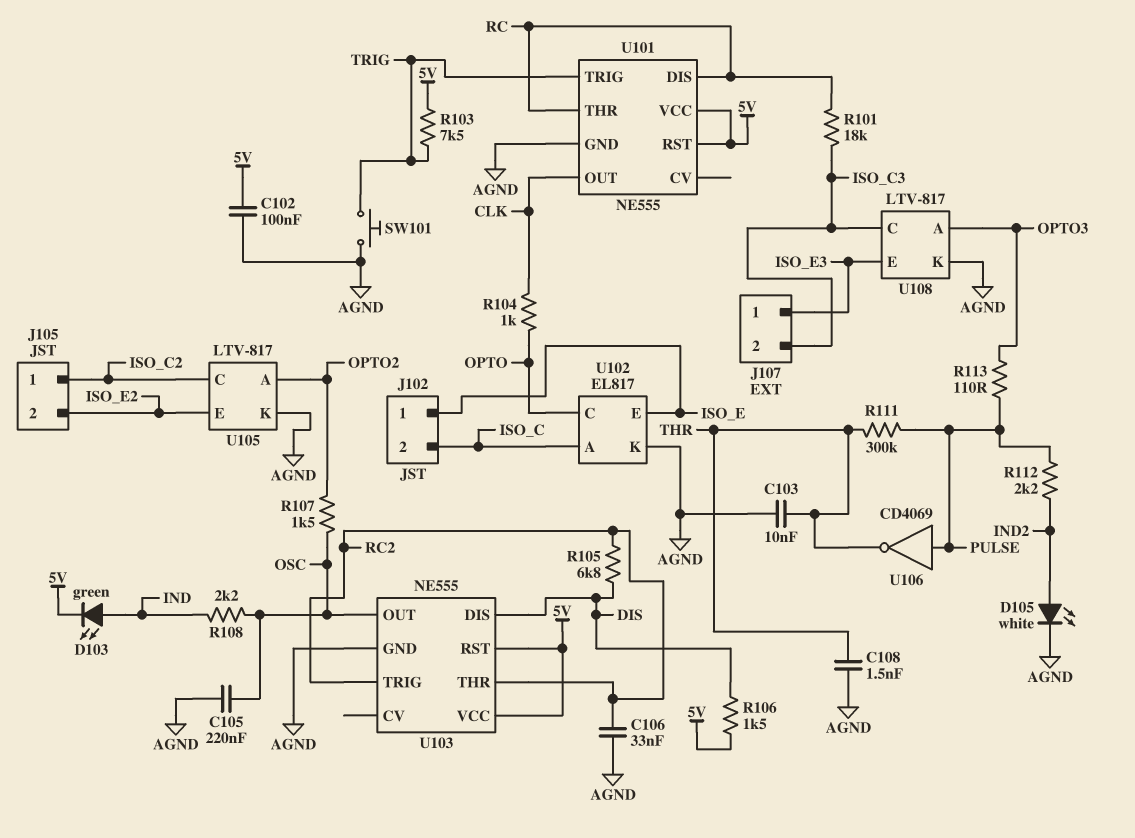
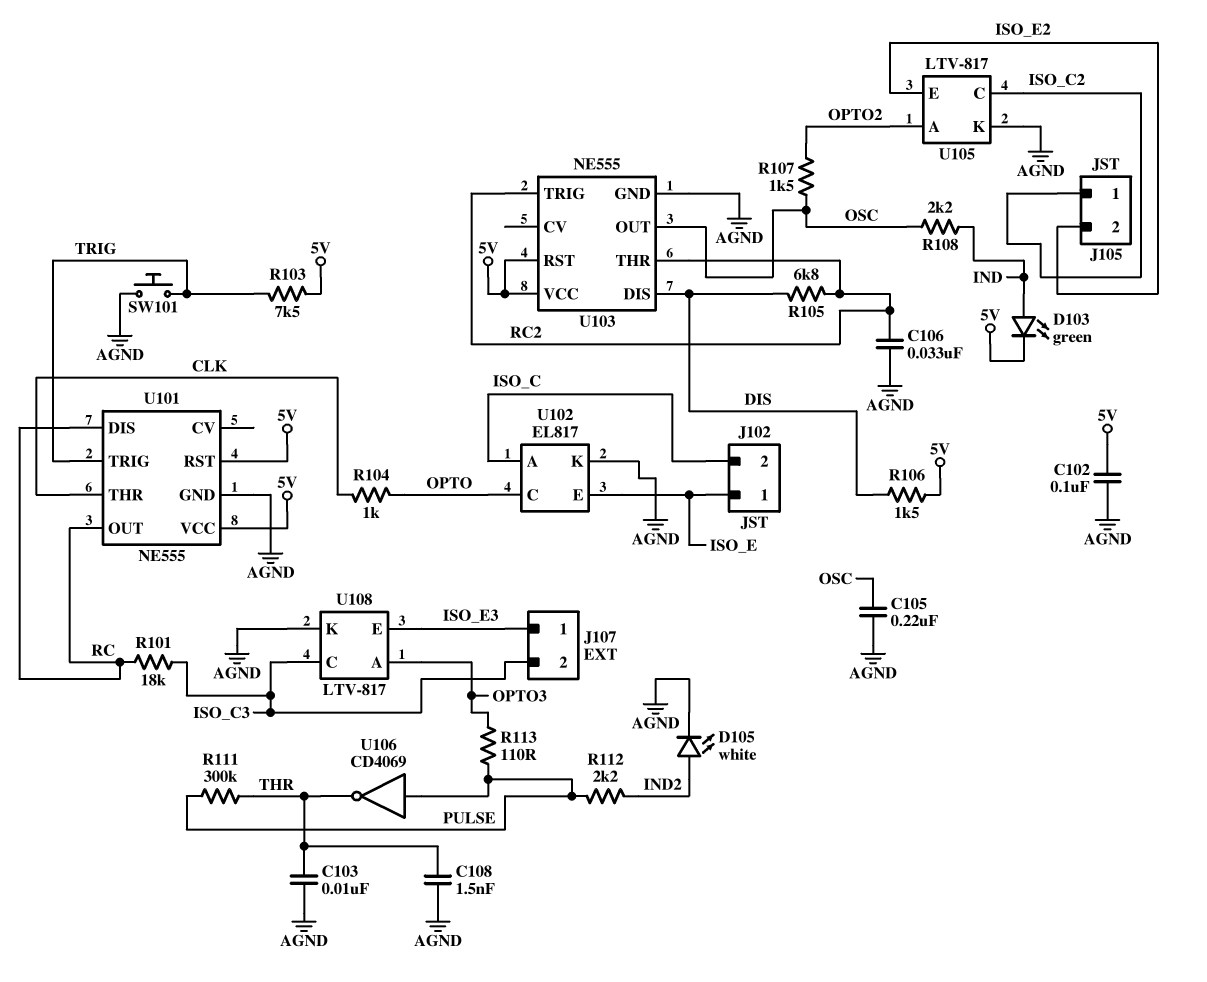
U101 pin OUT: CLK -> RC
U101 pin THR: RC -> CLK

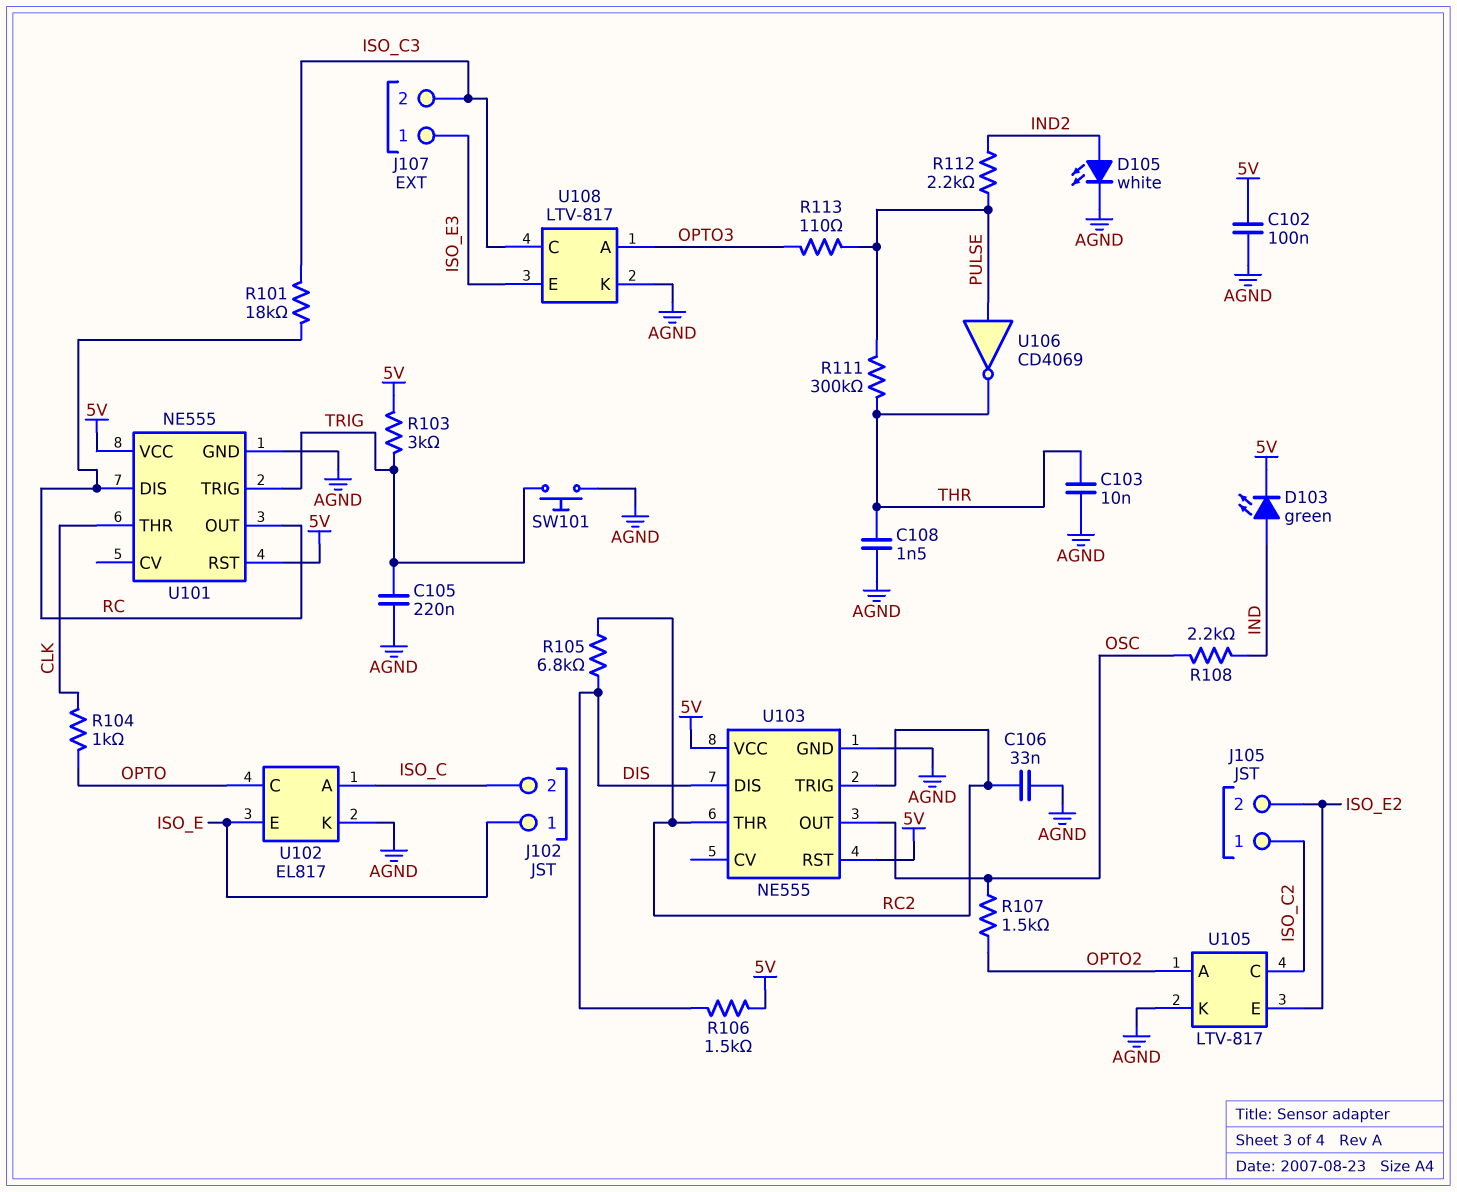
C105: 220nF (AGND, OSC) -> 220nF (AGND, TRIG)
R103: 7.5k (5V, TRIG) -> 3k (5V, TRIG)

